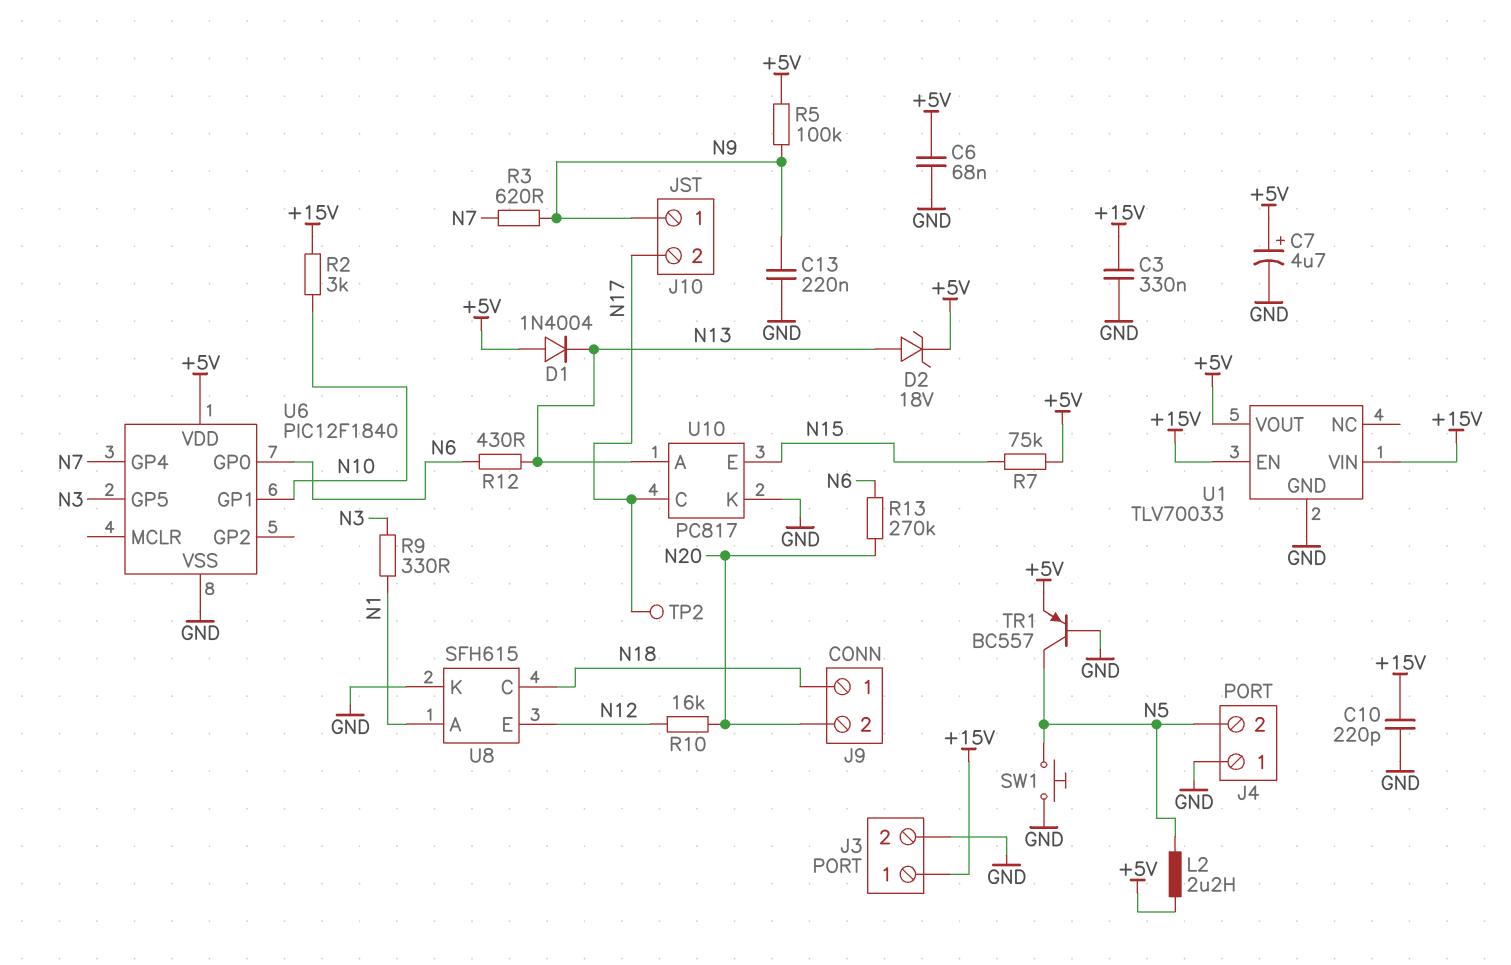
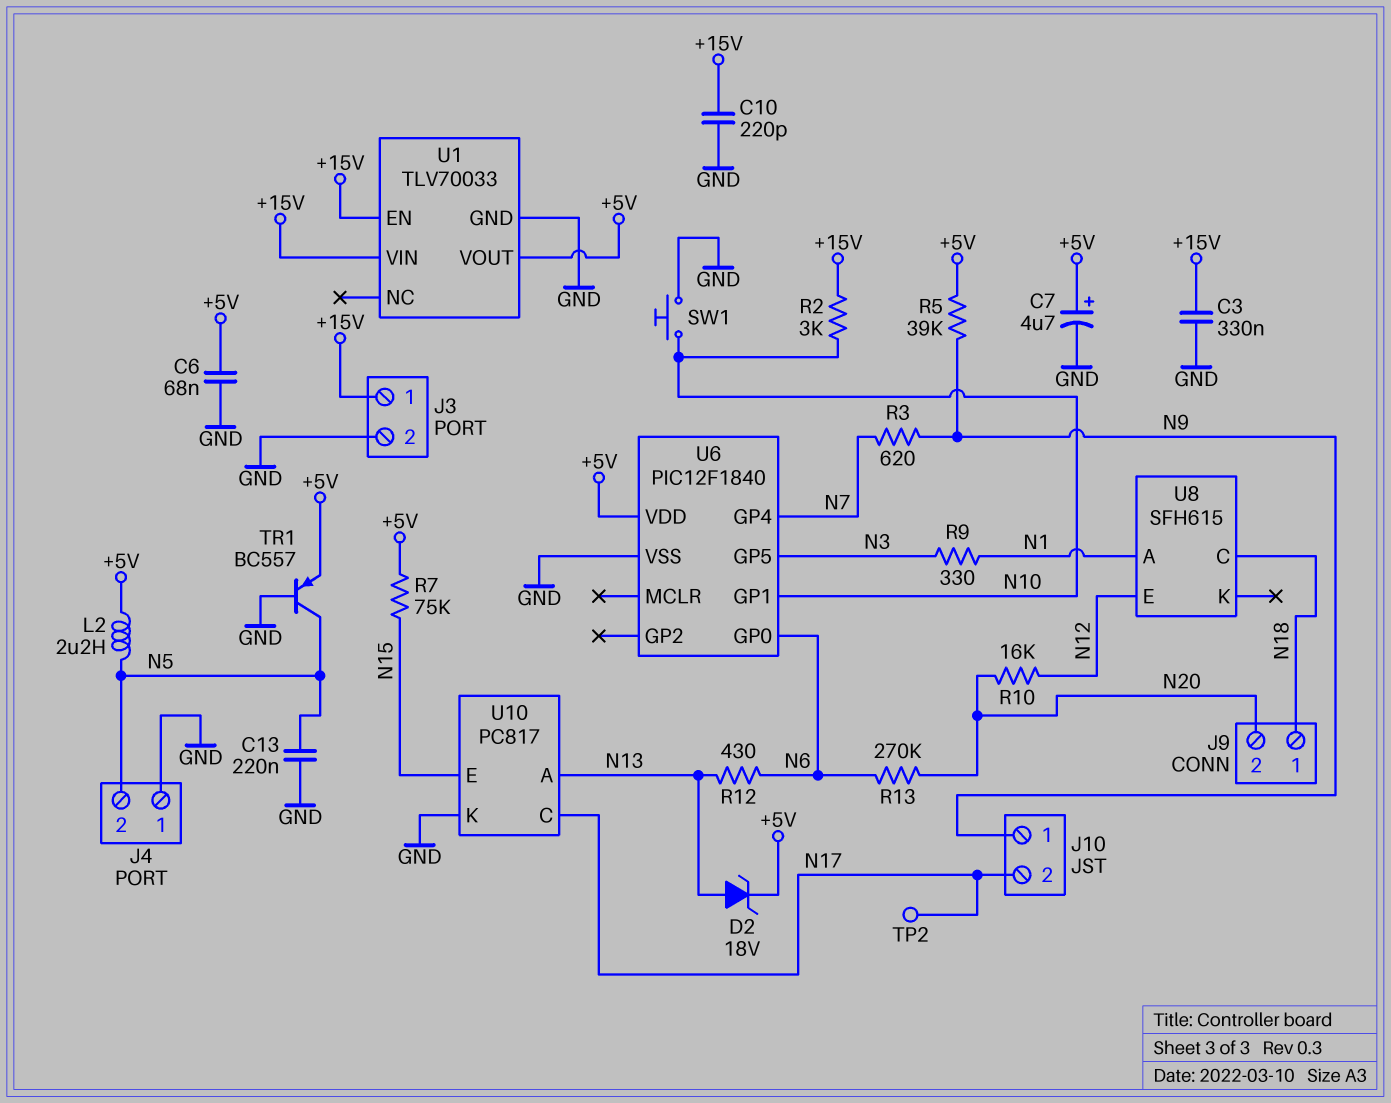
C13: 220nF (GND, N9) -> 220nF (GND, N5)
D1: diode 1N4004 (A +5V, K N13) -> none
R5: 100k (+5V, N9) -> 39k (+5V, N9)
SW1: button (GND, N5) -> button (GND, N10)
U8 pin K: GND -> none

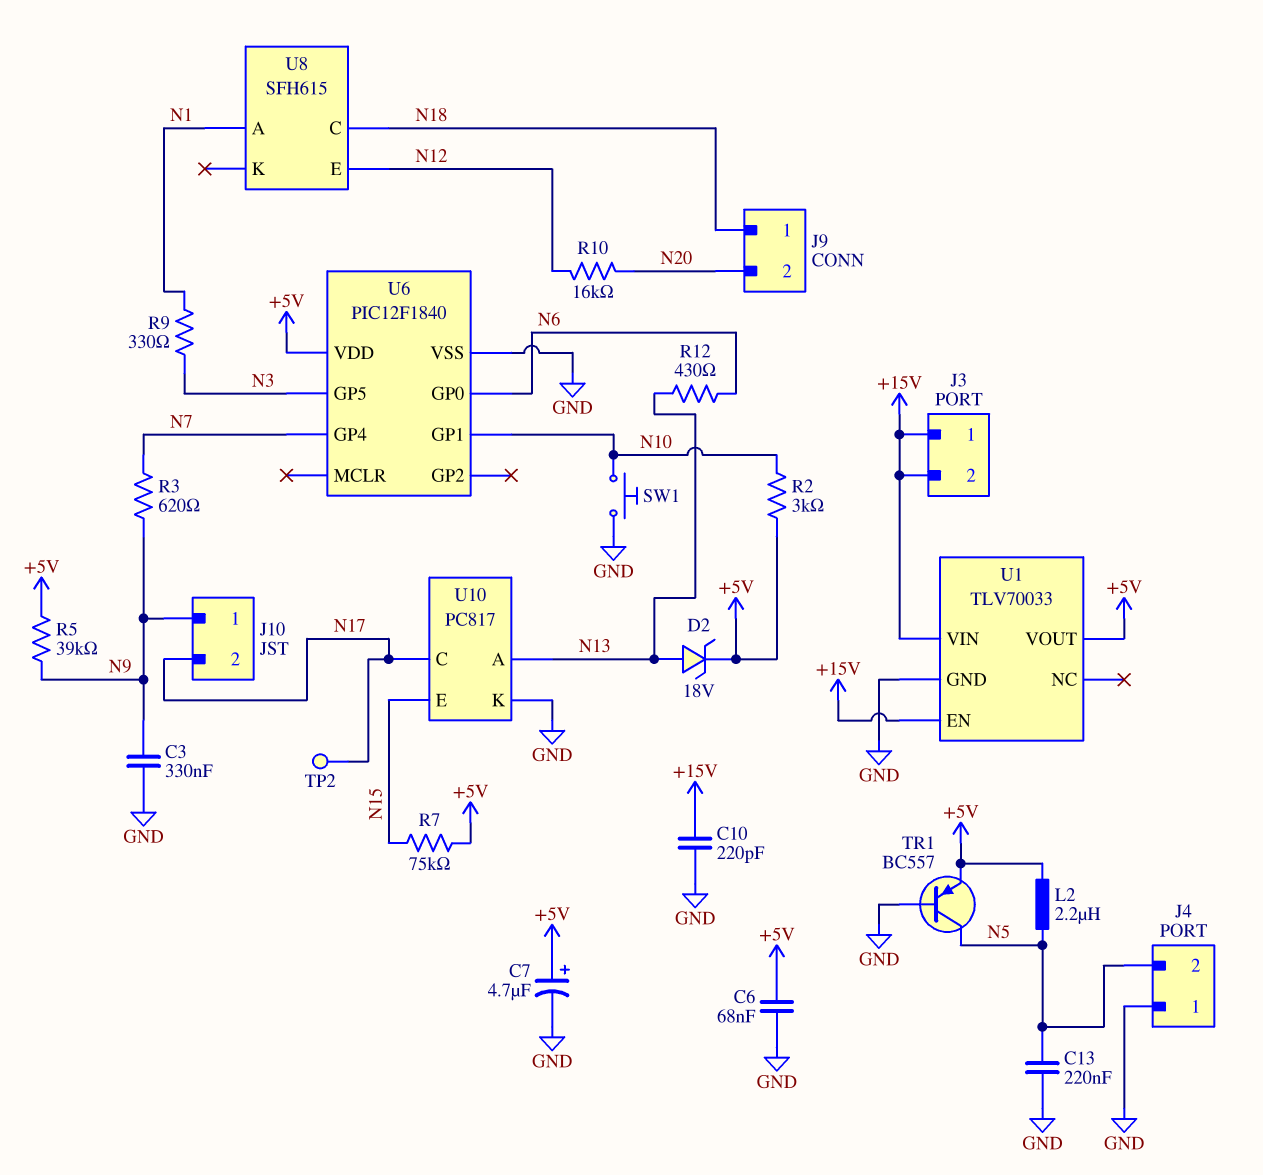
C3: 330nF (+15V, GND) -> 330nF (GND, N9)
J3 pin 2: GND -> +15V
R2: 3k (+15V, N10) -> 3k (+5V, N10)
R13: 270k (N6, N20) -> none

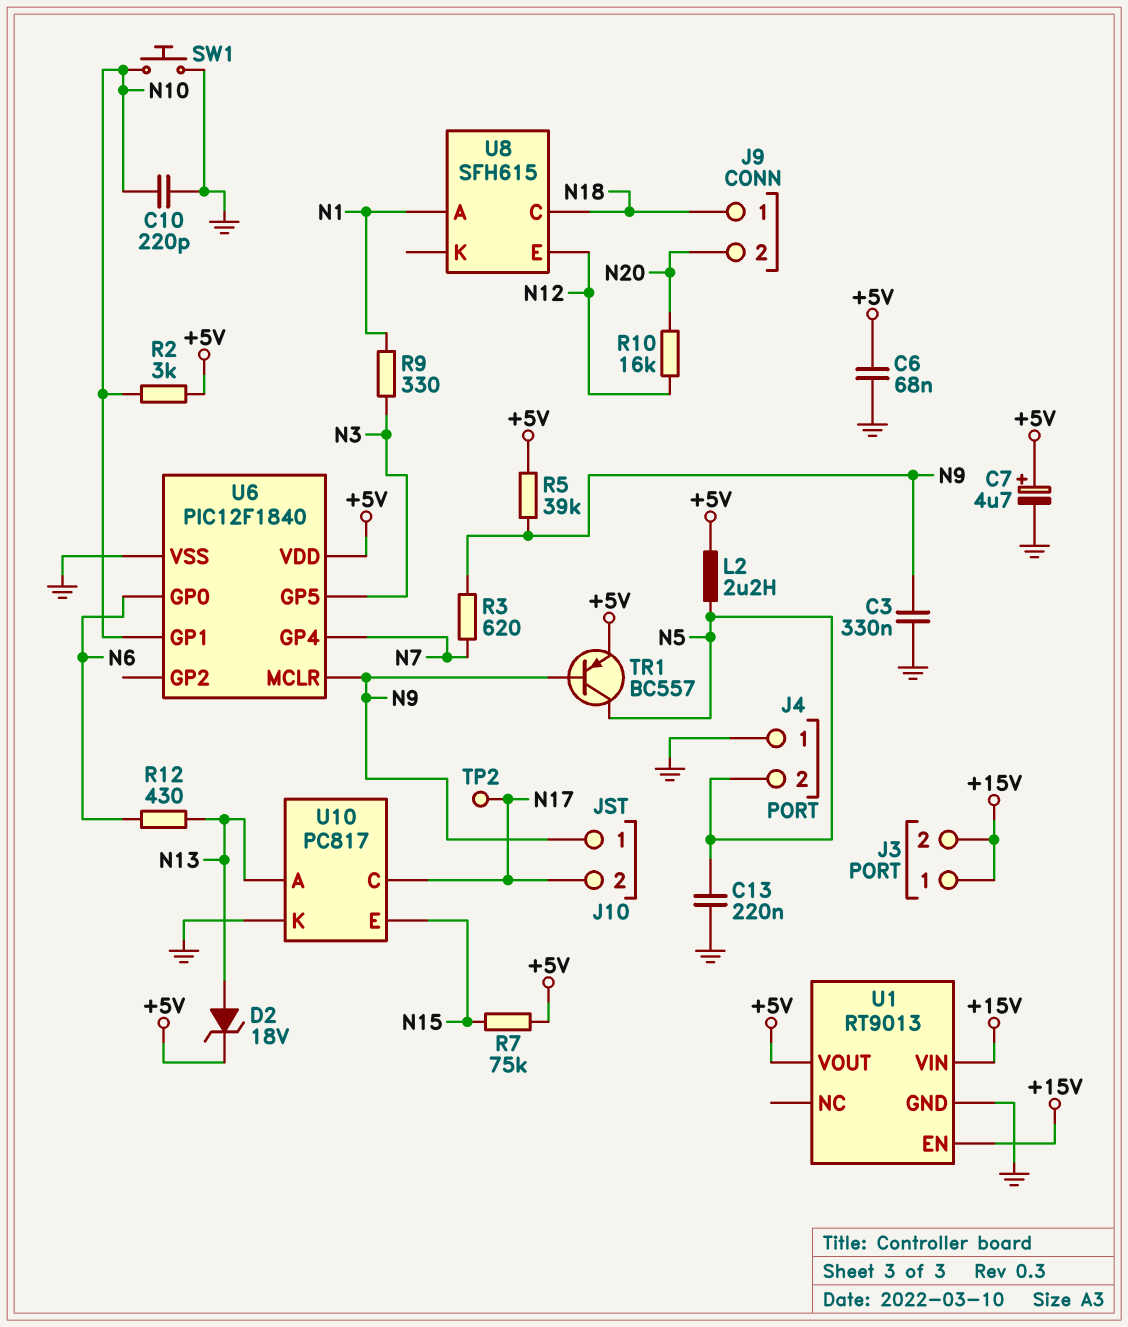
C10: 220pF (+15V, GND) -> 220pF (GND, N10)
TR1: PNP BC557 (B GND, C N5, E +5V) -> PNP BC557 (B N9, C N5, E +5V)
U1: TLV70033 -> RT9013
U6 pin MCLR: none -> N9

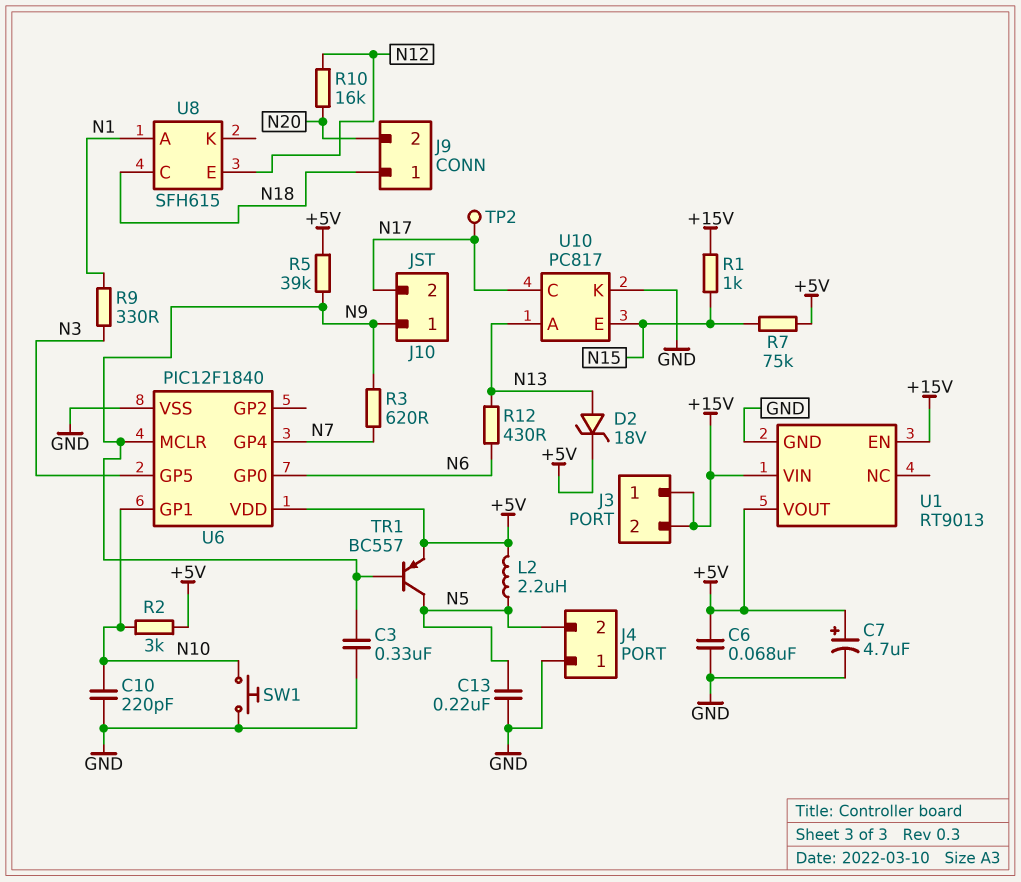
R1: none -> 1k (+15V, N15)

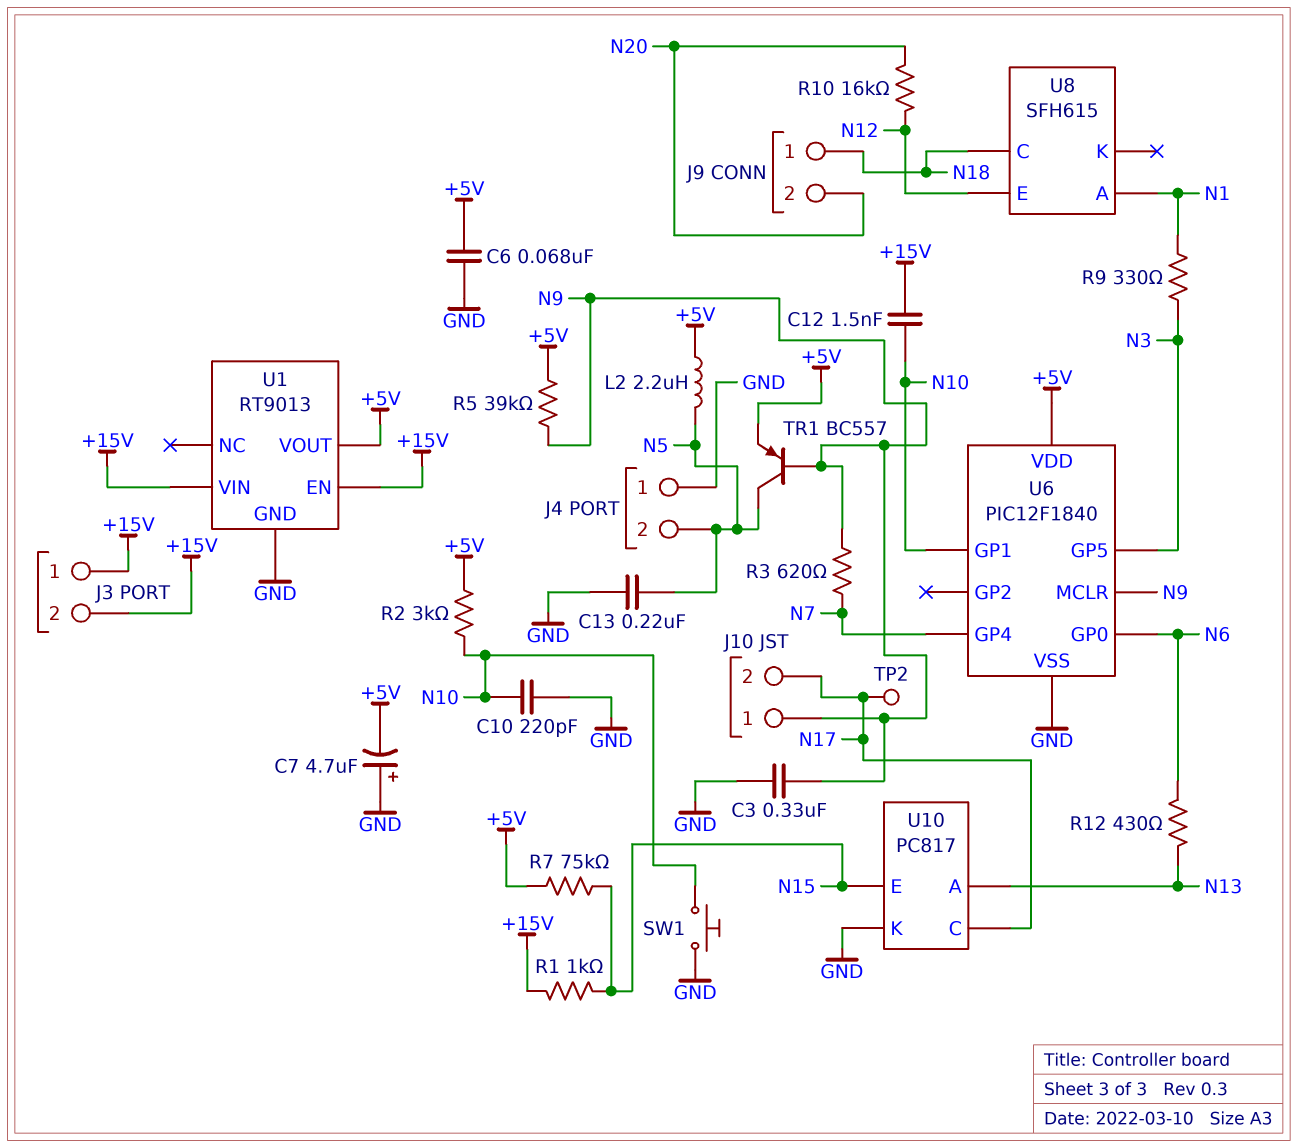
C7: 4.7uF (plus +5V, minus GND) -> 4.7uF (plus GND, minus +5V)
C12: none -> 1.5nF (+15V, N10)
D2: zener 18V (A N13, K +5V) -> none

